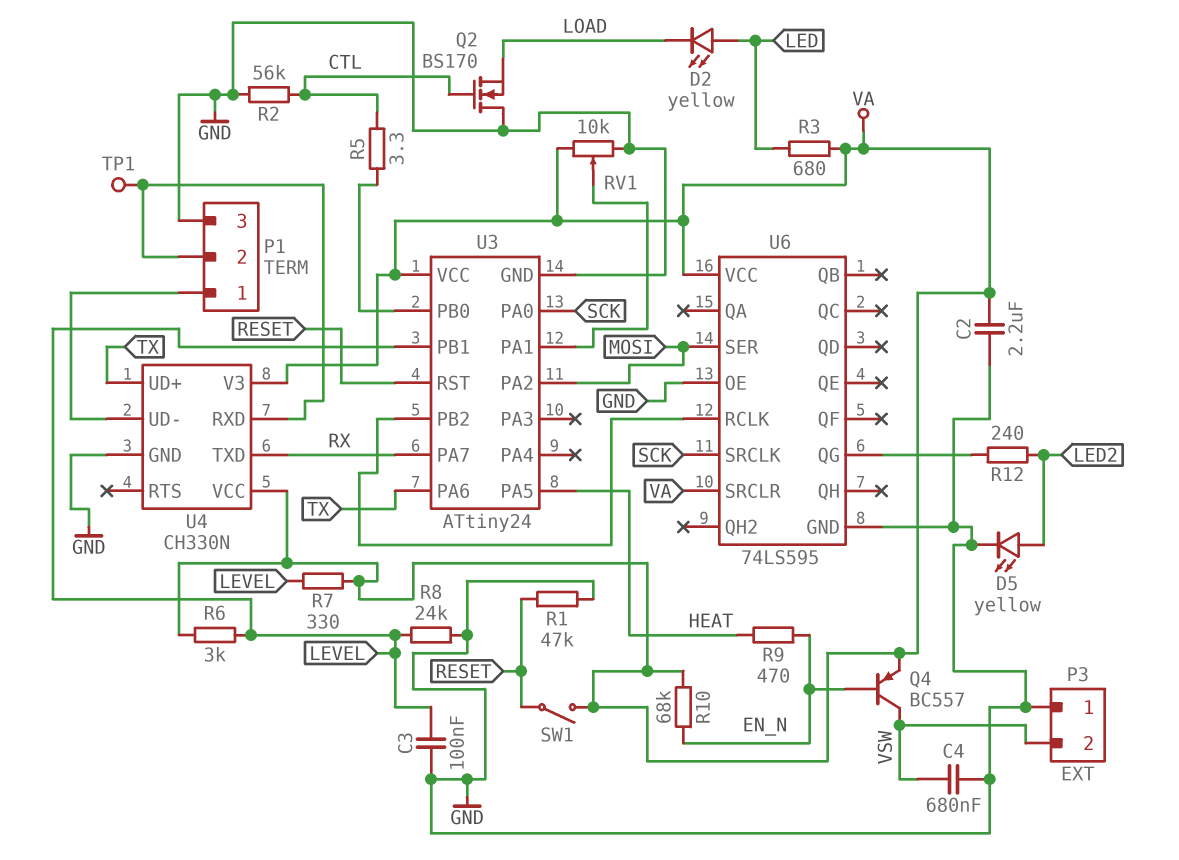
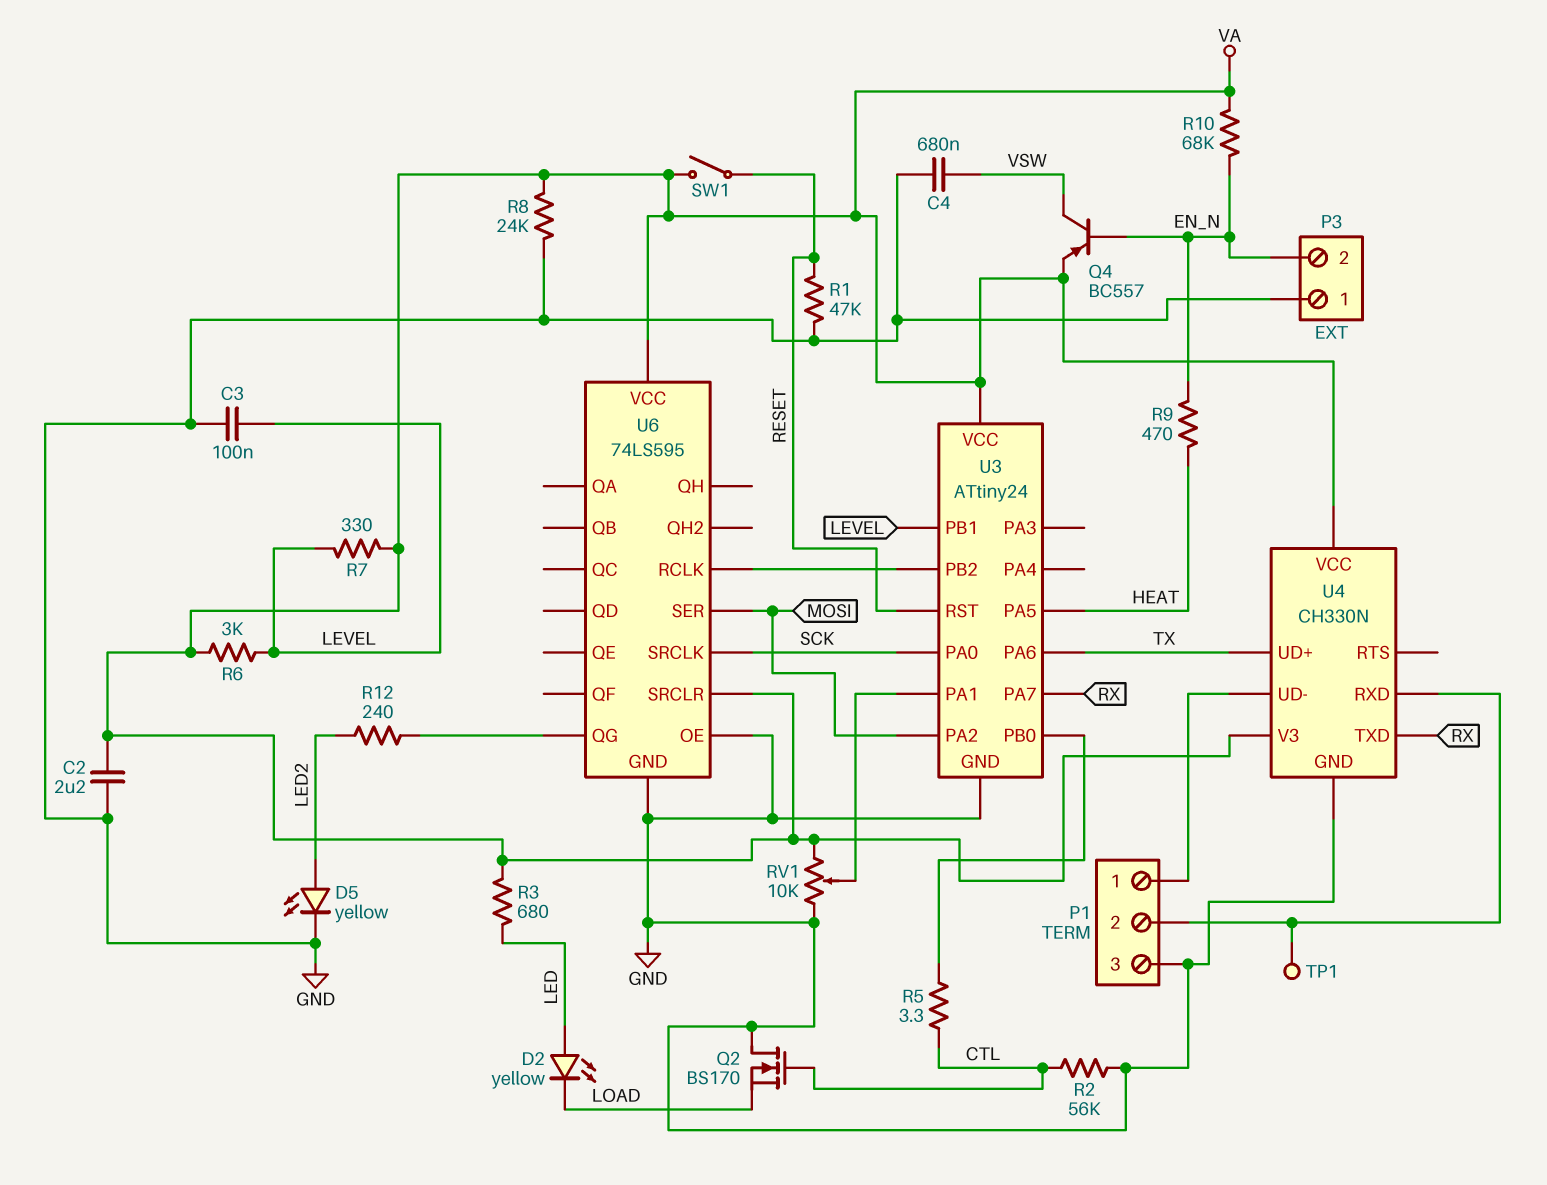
P3 pin 2: VSW -> EN_N
R8: 24k (GND, LEVEL) -> 24k (GND, VA)

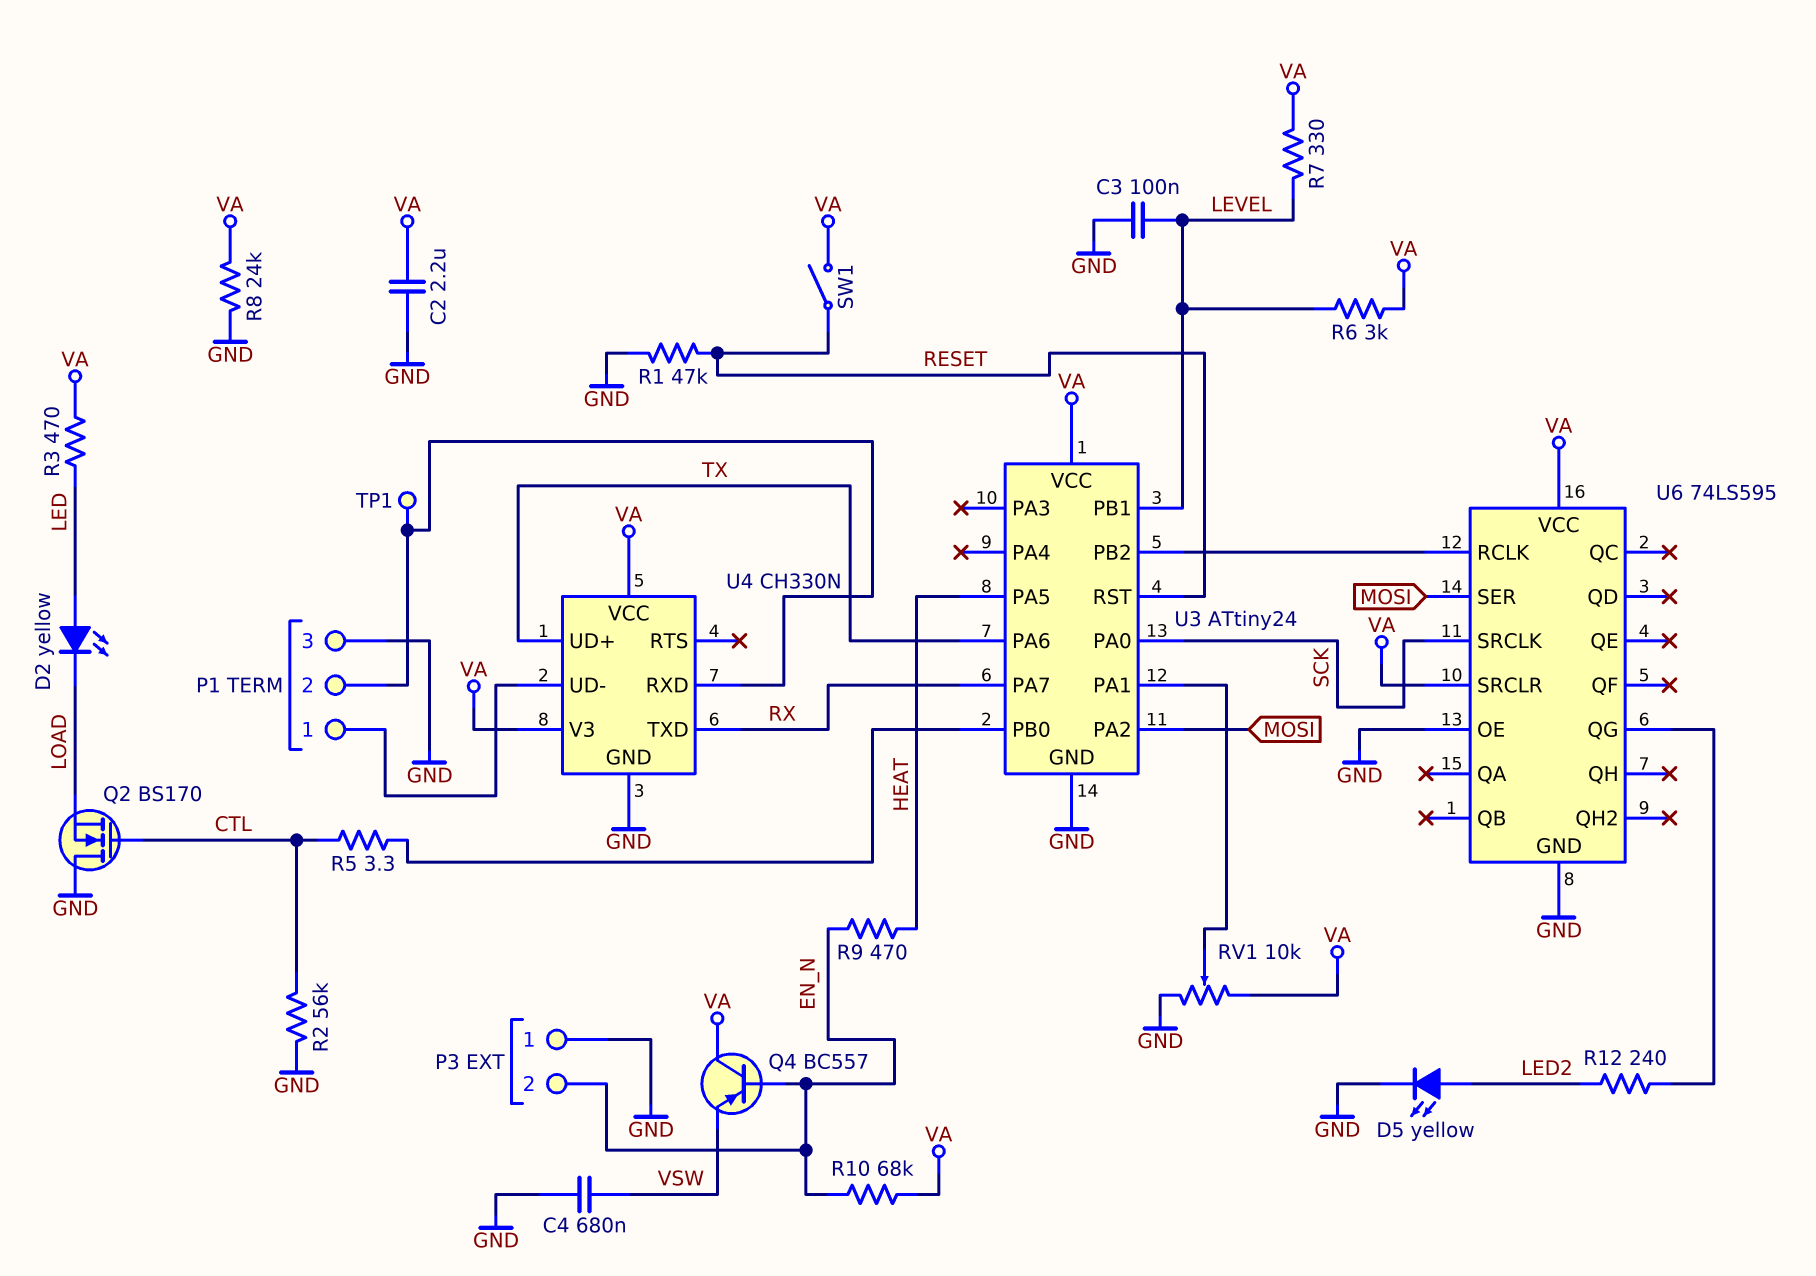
Q4: PNP BC557 (B EN_N, C VSW, E VA) -> PNP BC557 (B EN_N, C VA, E VSW)
R3: 680 (LED, VA) -> 470 (LED, VA)

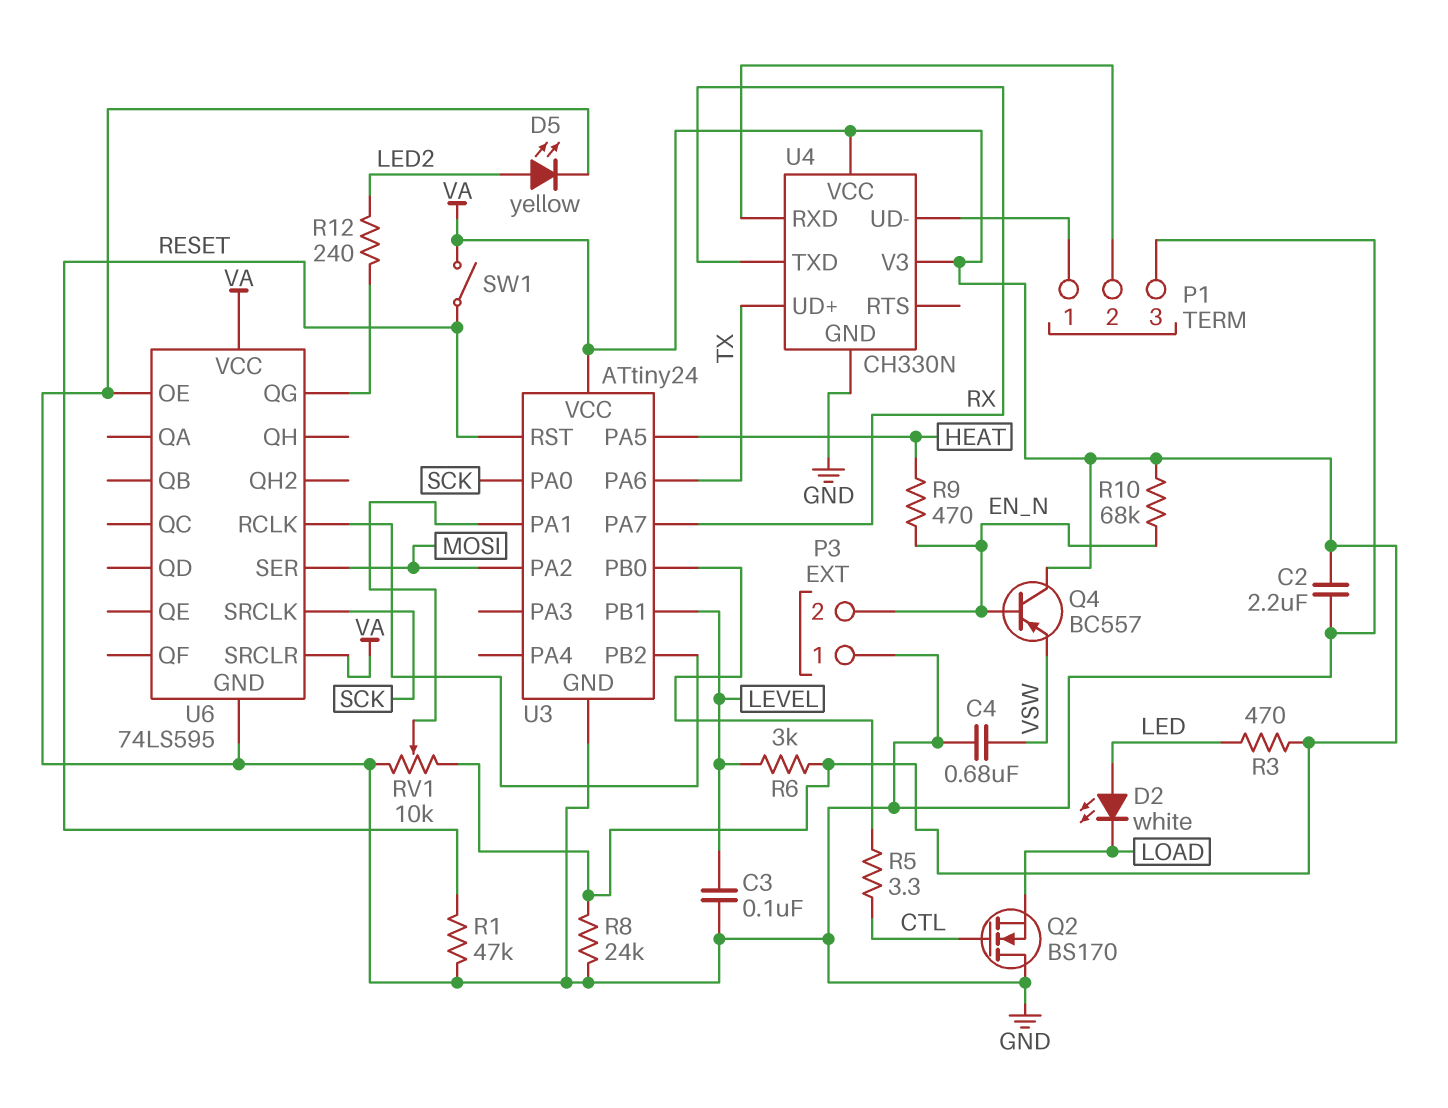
D2: LED yellow (A LED, K LOAD) -> LED white (A LED, K LOAD)
R2: 56k (CTL, GND) -> none
R7: 330 (LEVEL, VA) -> none
TP1: test point (P1/2) -> none

